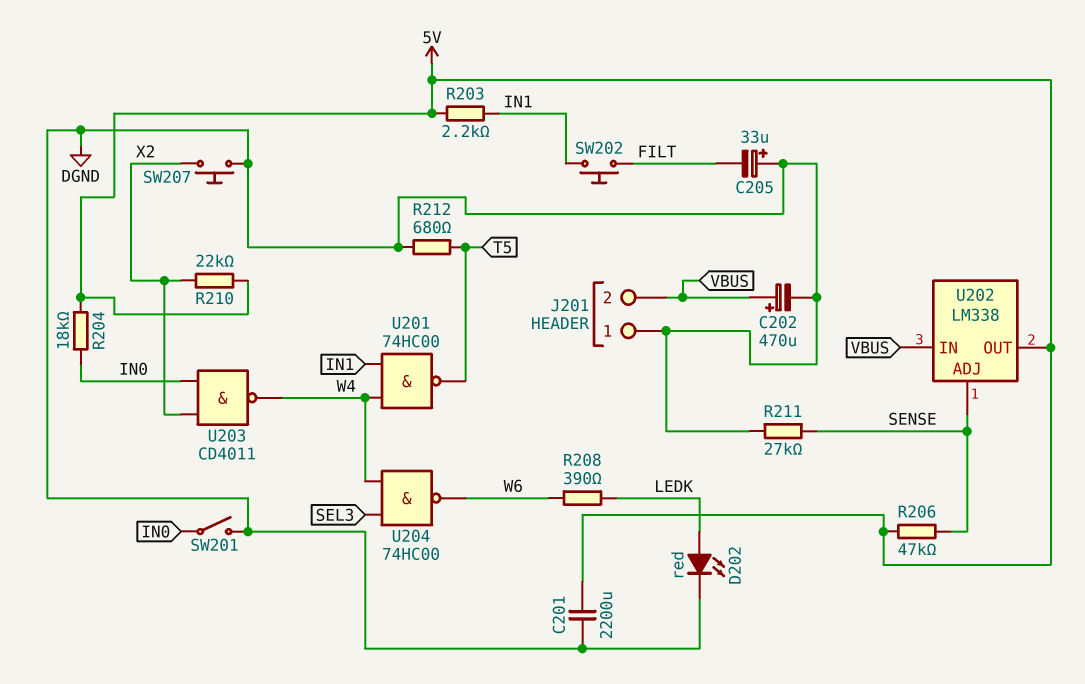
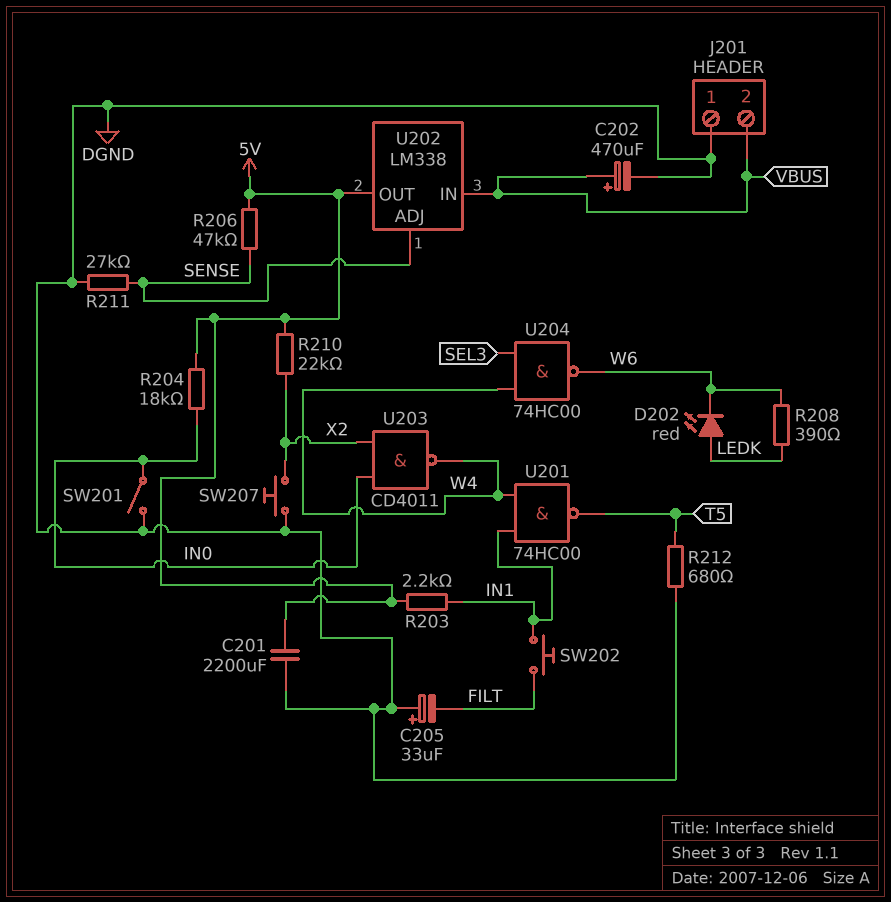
D202: LED red (A LEDK, K DGND) -> LED red (A LEDK, K W6)

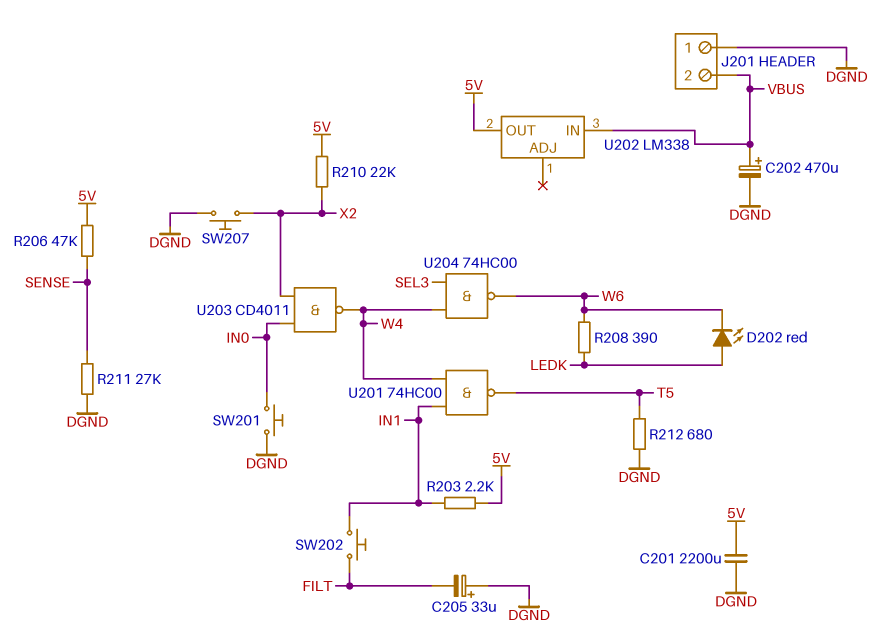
R204: 18k (5V, IN0) -> none
SW201: switch (DGND, IN0) -> button (DGND, IN0)
U202 pin ADJ: SENSE -> none

